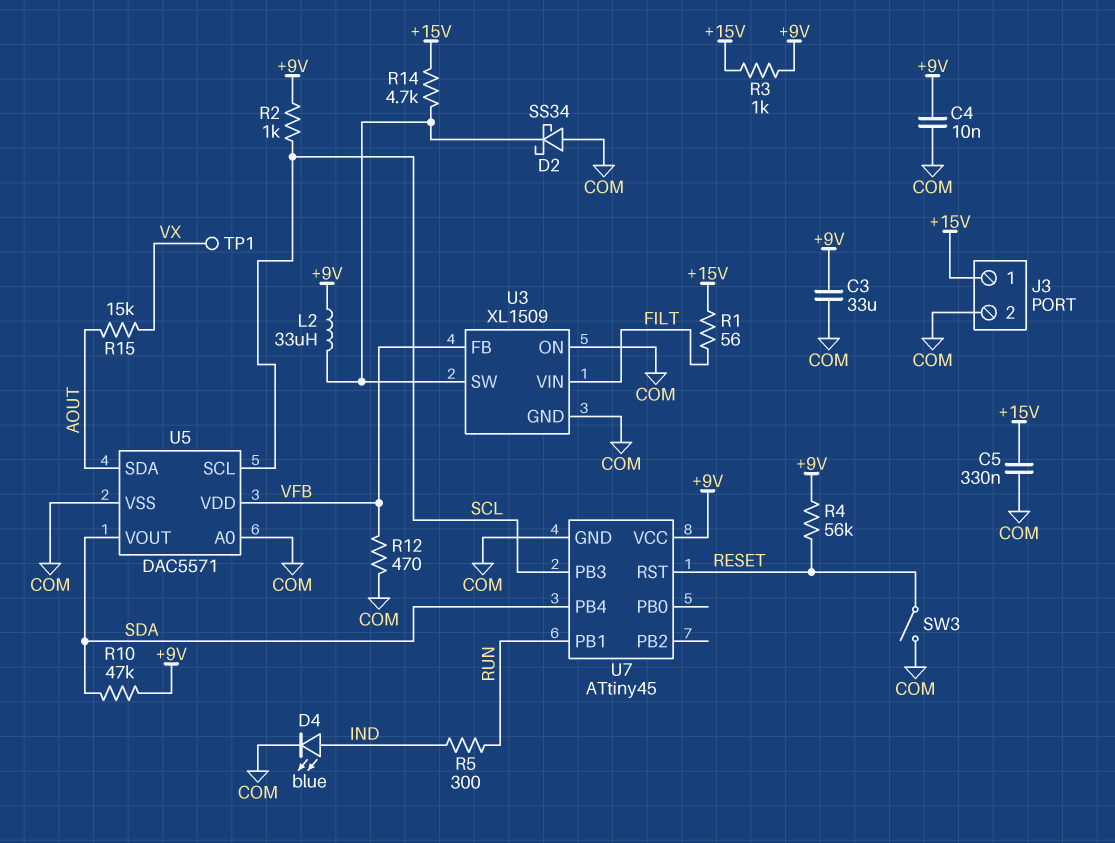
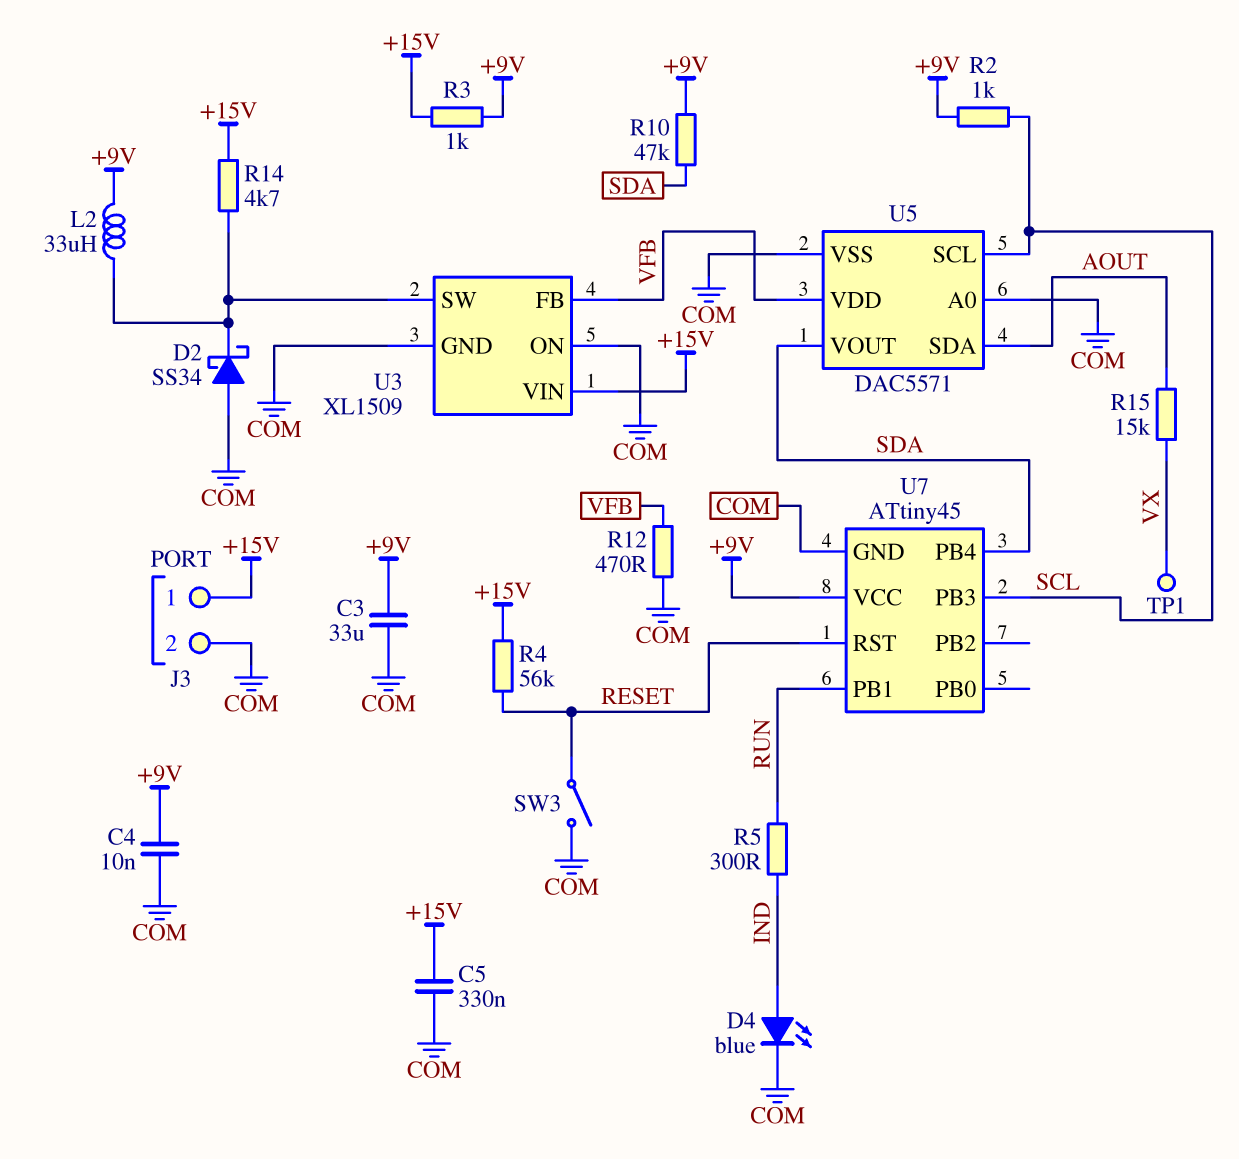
R1: 56 (+15V, FILT) -> none
R4: 56k (+9V, RESET) -> 56k (+15V, RESET)
U3 pin VIN: FILT -> +15V

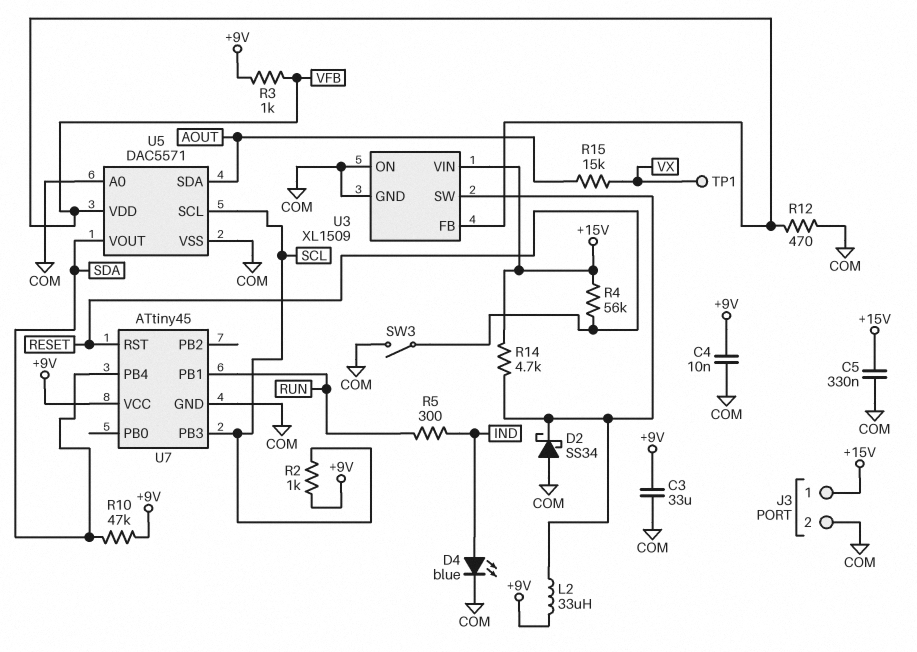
R3: 1k (+9V, +15V) -> 1k (+9V, VFB)

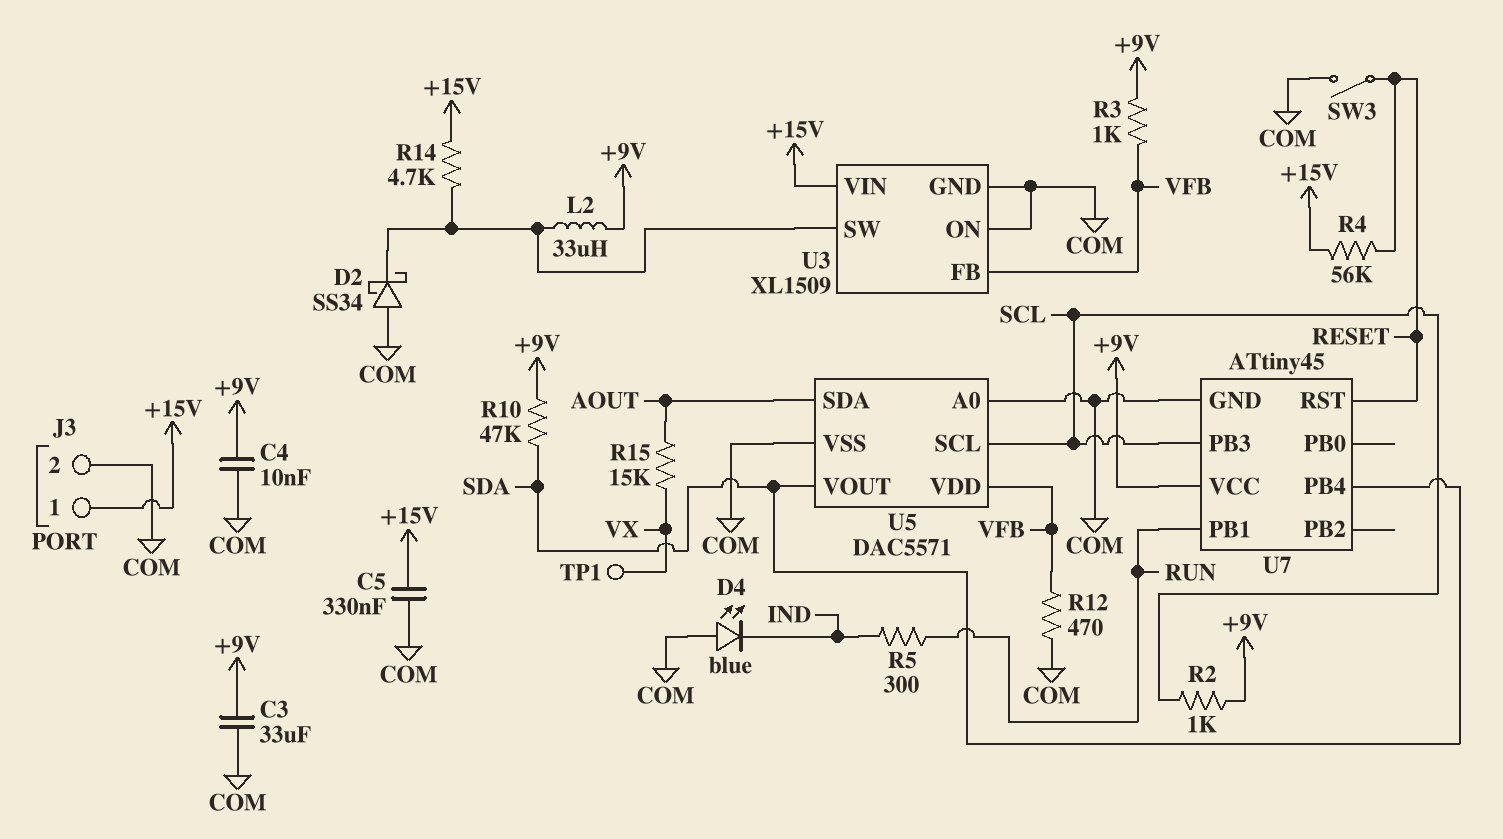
D4: LED blue (A IND, K COM) -> LED blue (A COM, K IND)

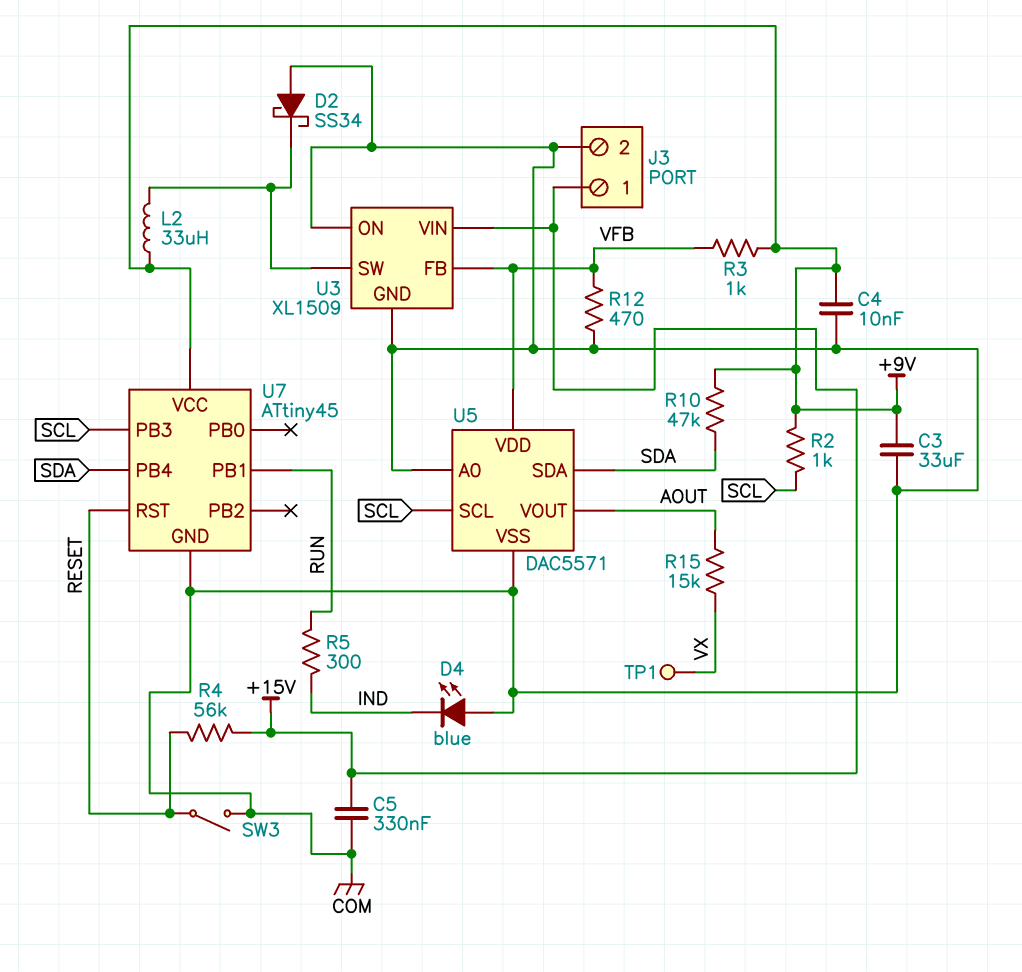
R14: 4.7k (+15V, U3/SW) -> none
U5 pin SDA: AOUT -> SDA
U5 pin VOUT: SDA -> AOUT

